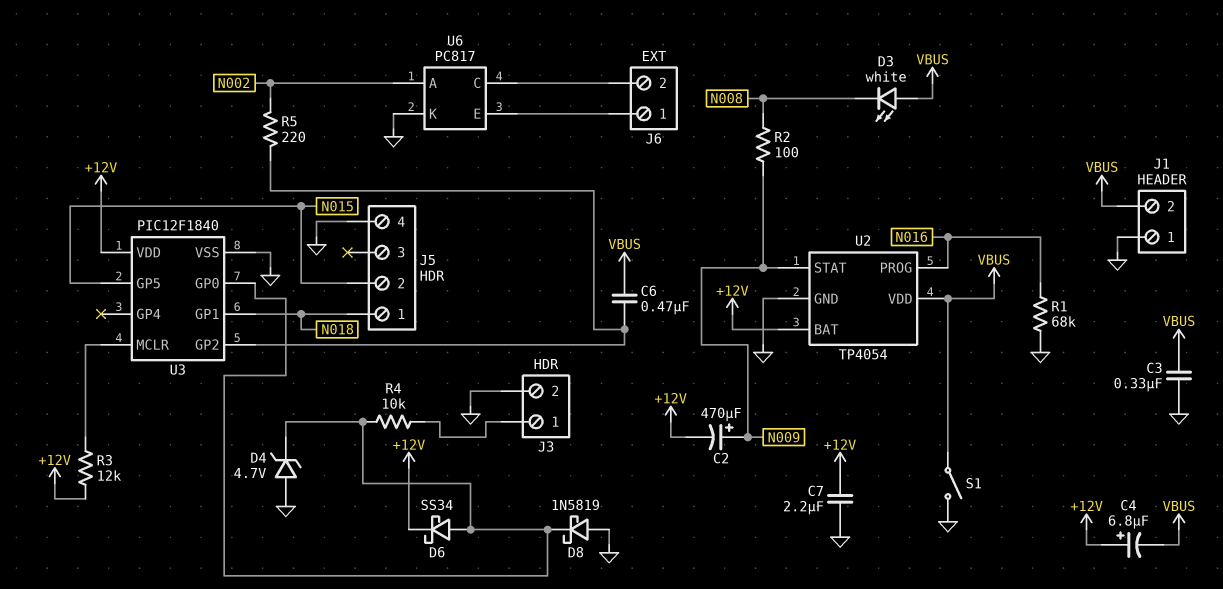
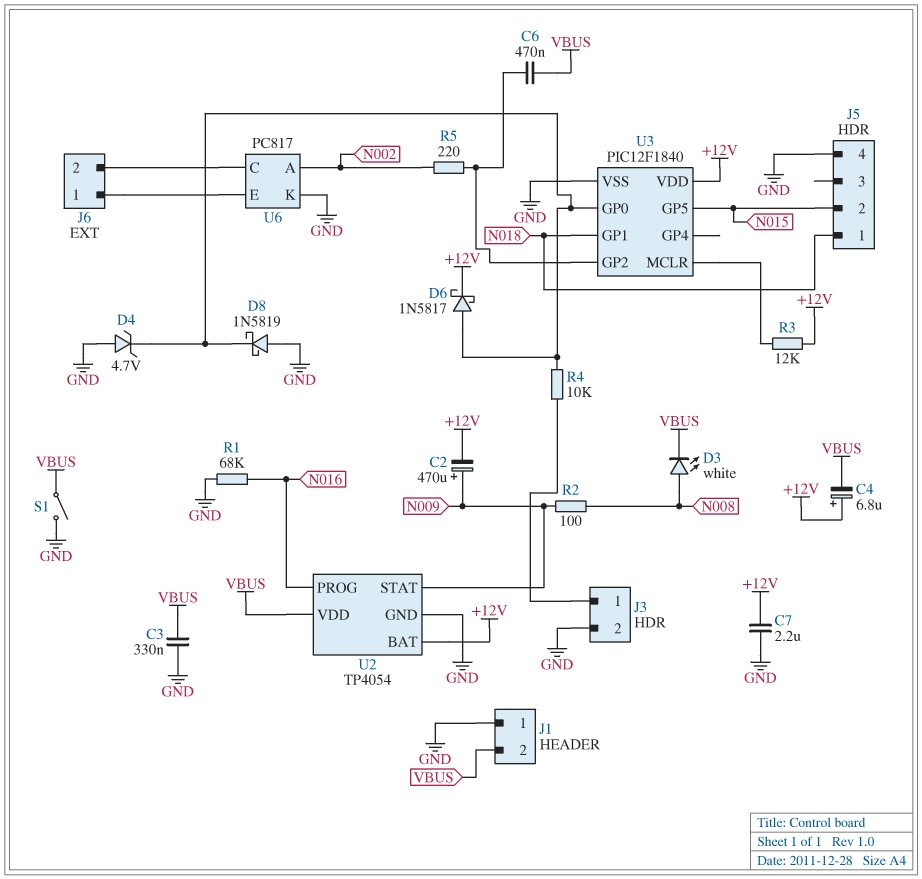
D3: LED white (A VBUS, K N008) -> LED white (A N008, K VBUS)
D6: schottky SS34 (A U3/GP0, K +12V) -> schottky 1N5817 (A U3/GP0, K +12V)

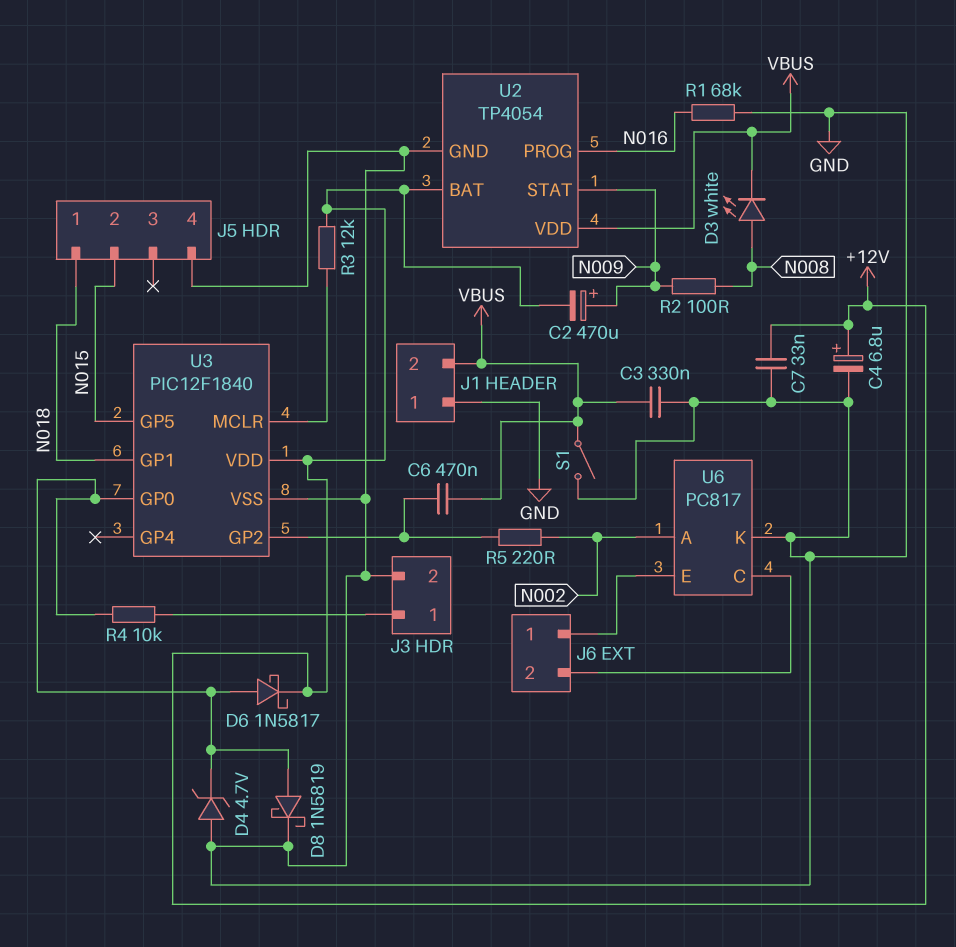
C4: 6.8uF (plus +12V, minus VBUS) -> 6.8uF (plus +12V, minus GND)
C7: 2.2uF (+12V, GND) -> 33nF (+12V, GND)
D8: schottky 1N5819 (A GND, K U3/GP0) -> schottky 1N5819 (A U3/GP0, K GND)

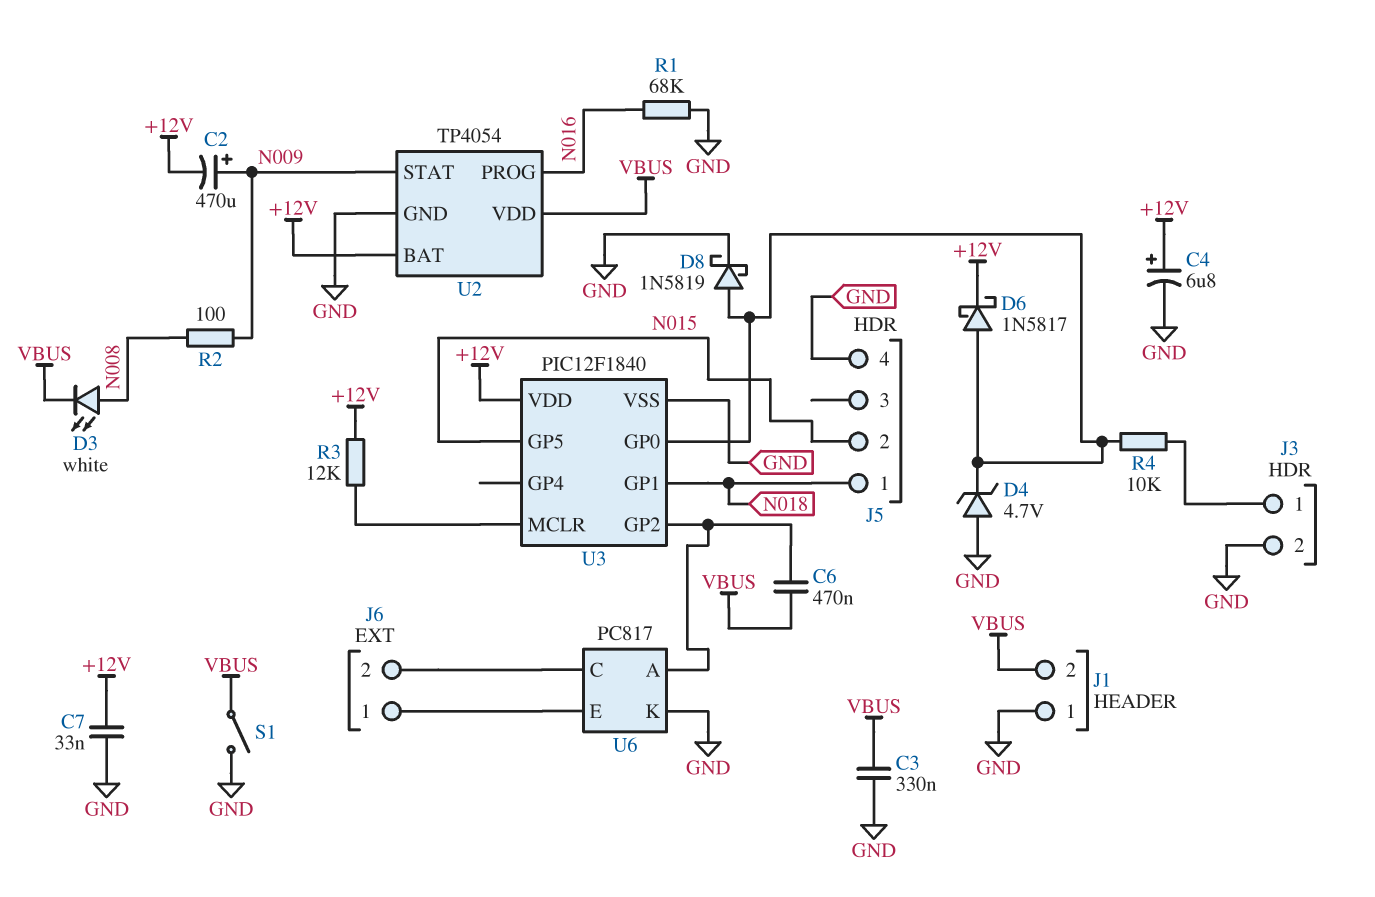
R5: 220 (N002, U3/GP2) -> none
U6 pin A: N002 -> U3/GP2

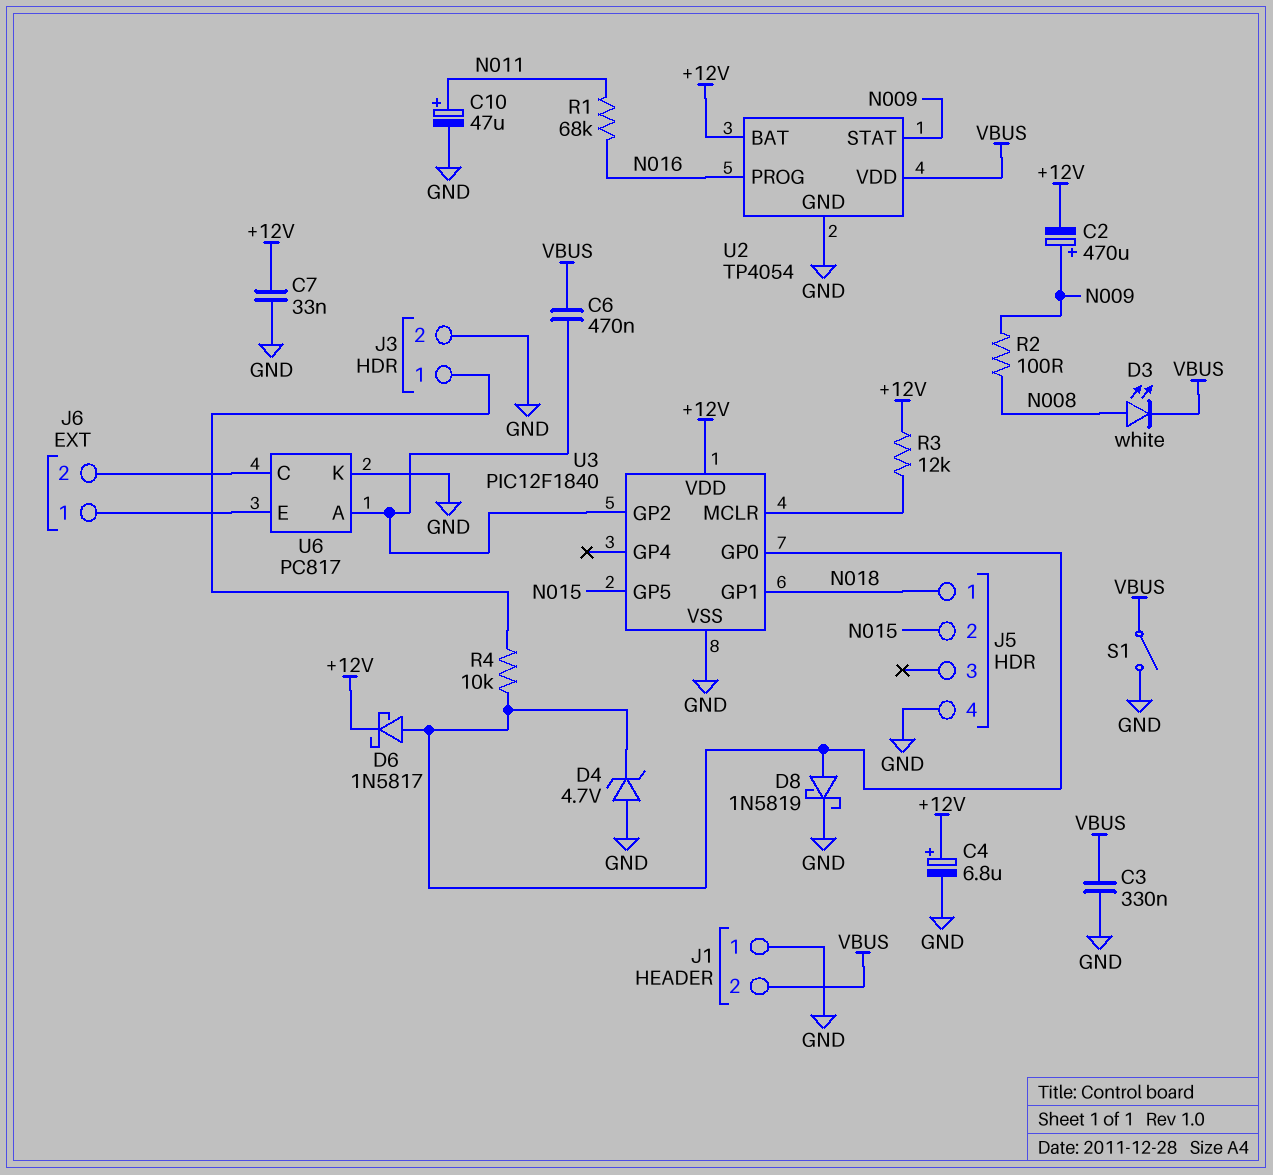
C10: none -> 47uF (plus N011, minus GND)
R1: 68k (GND, N016) -> 68k (N011, N016)

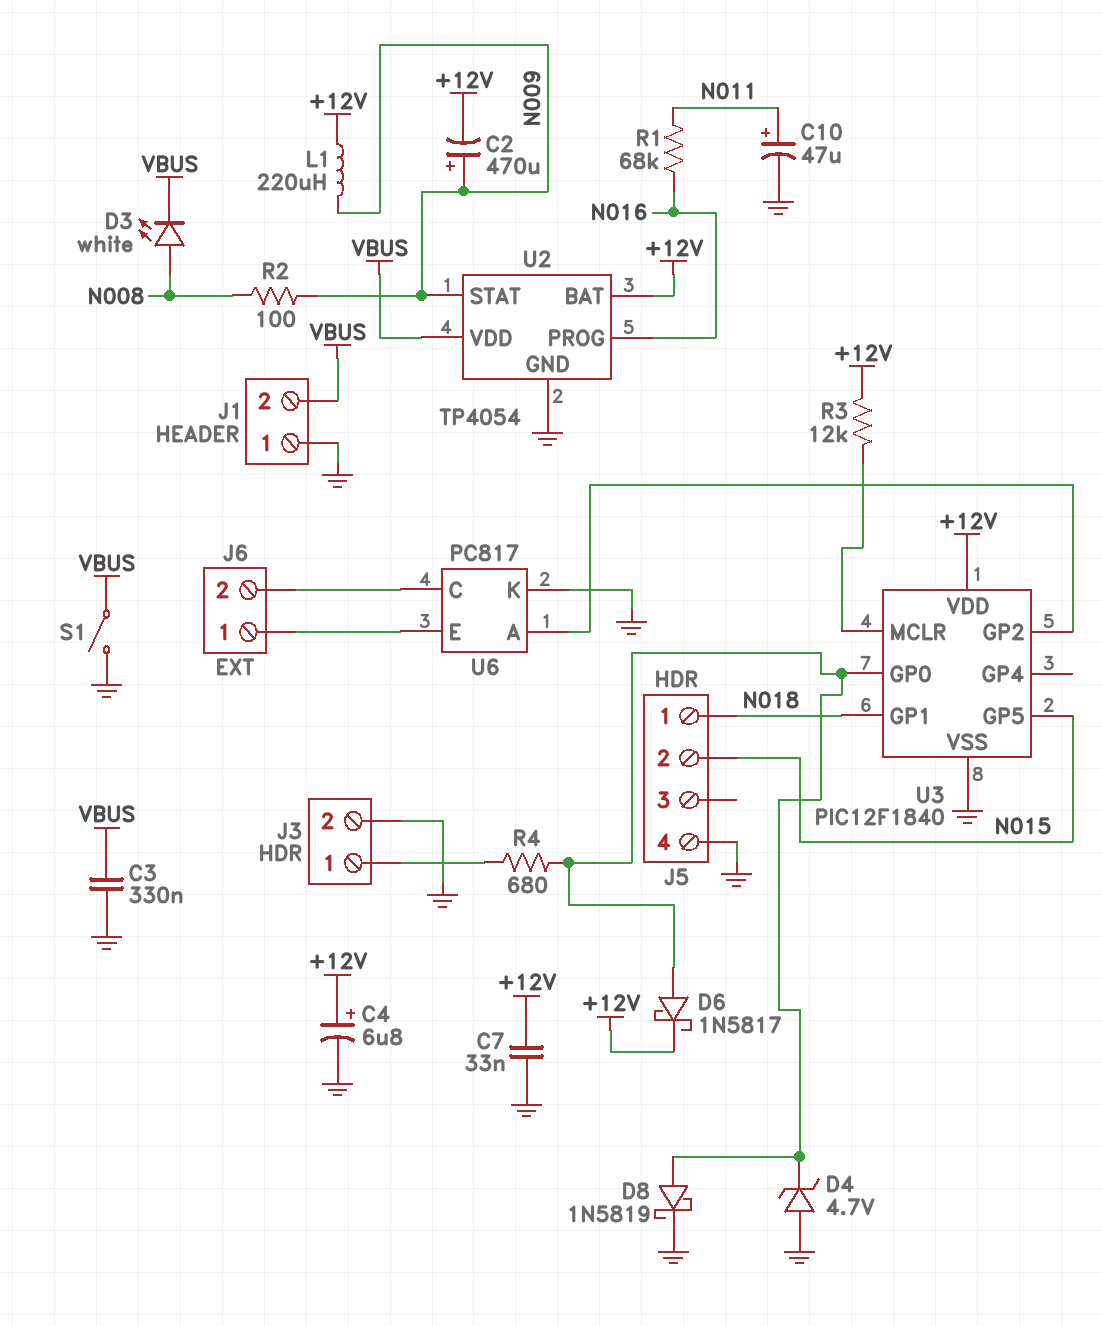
C6: 470nF (U3/GP2, VBUS) -> none
L1: none -> 220uH (+12V, N009)
R4: 10k (J3/1, U3/GP0) -> 680 (J3/1, U3/GP0)

